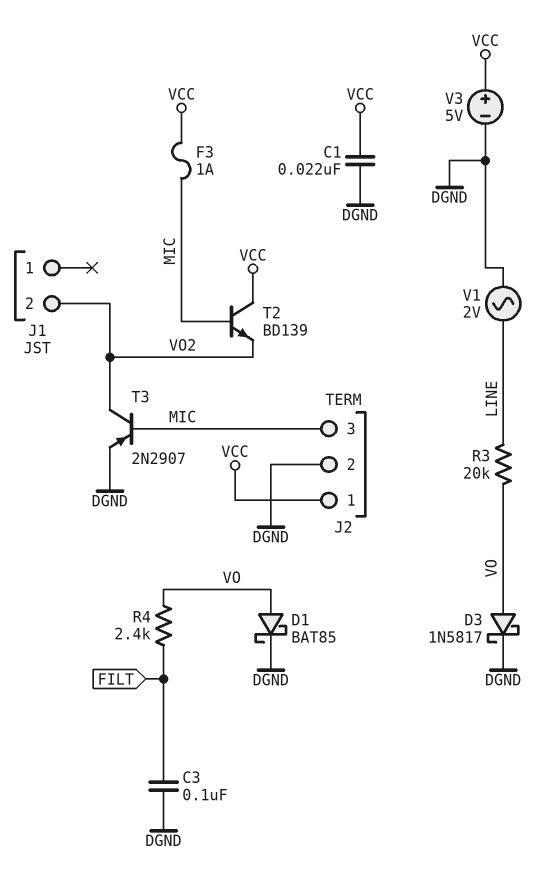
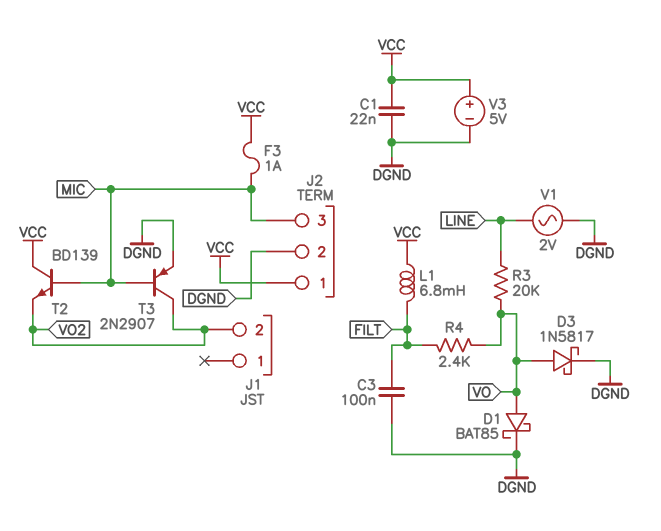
L1: none -> 6.8mH (FILT, VCC)

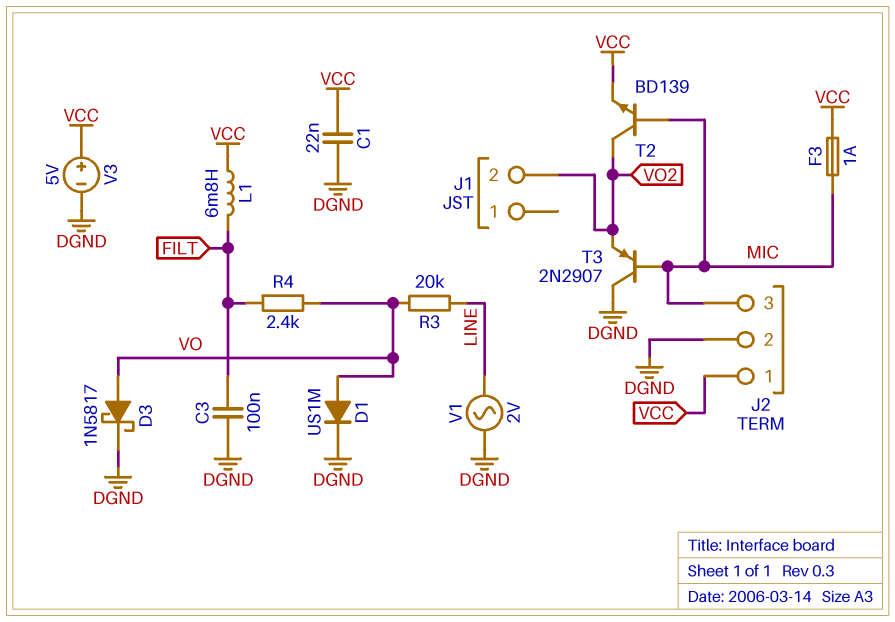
D1: schottky BAT85 (A VO, K DGND) -> diode US1M (A VO, K DGND)
T2: NPN BD139 (B MIC, C VCC, E VO2) -> NPN BD139 (B MIC, C VO2, E VCC)
T3: PNP 2N2907 (B MIC, C VO2, E DGND) -> PNP 2N2907 (B MIC, C DGND, E VO2)

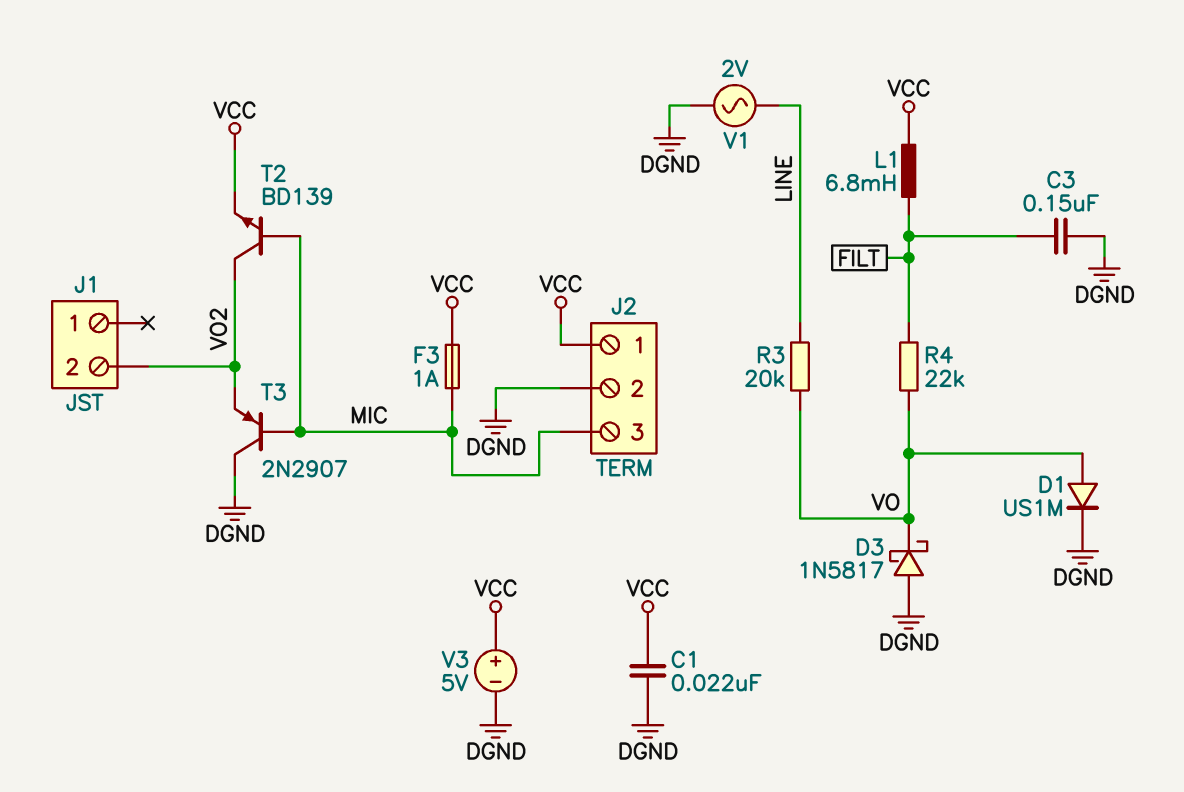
C3: 100nF (DGND, FILT) -> 150nF (DGND, FILT)
D3: schottky 1N5817 (A VO, K DGND) -> schottky 1N5817 (A DGND, K VO)
R4: 2.4k (FILT, VO) -> 22k (FILT, VO)

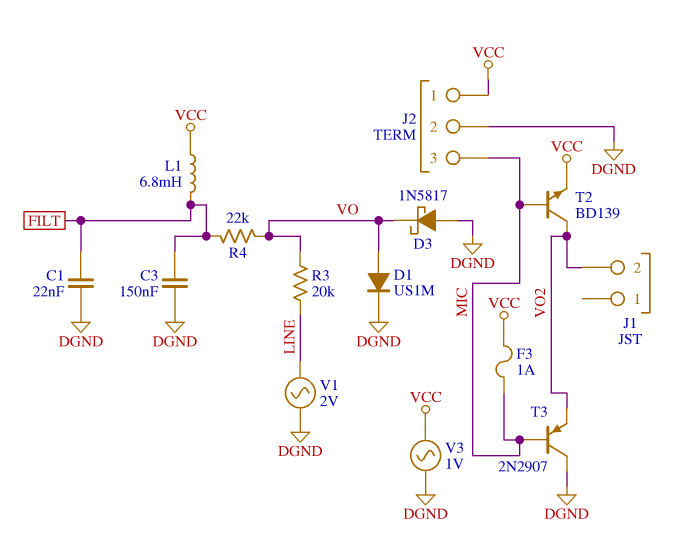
C1: 22nF (DGND, VCC) -> 22nF (DGND, FILT)
V3: 5V (plus VCC, minus DGND) -> AC 1V (DGND, VCC)

